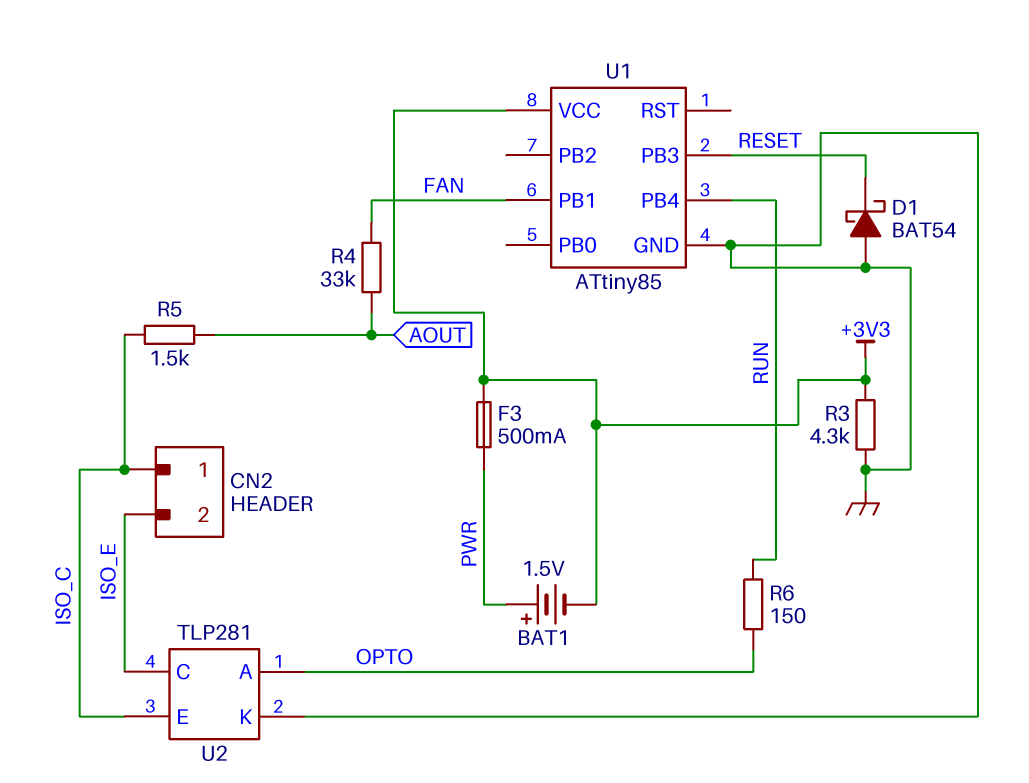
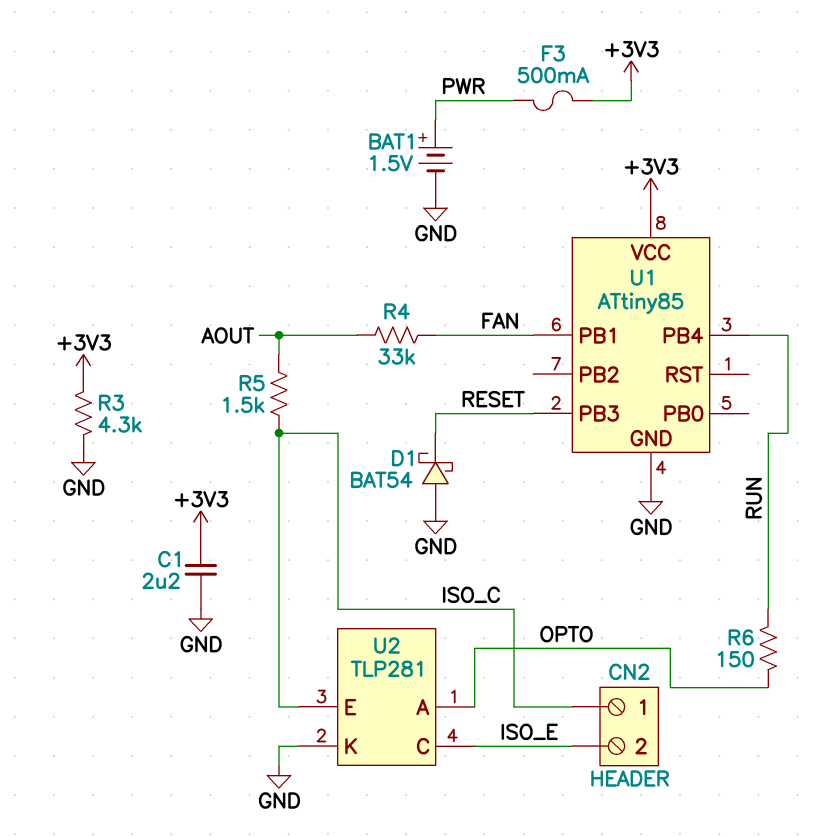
BAT1: 1.5V (plus PWR, minus +3V3) -> 1.5V (plus PWR, minus GND)
C1: none -> 2.2uF (+3V3, GND)

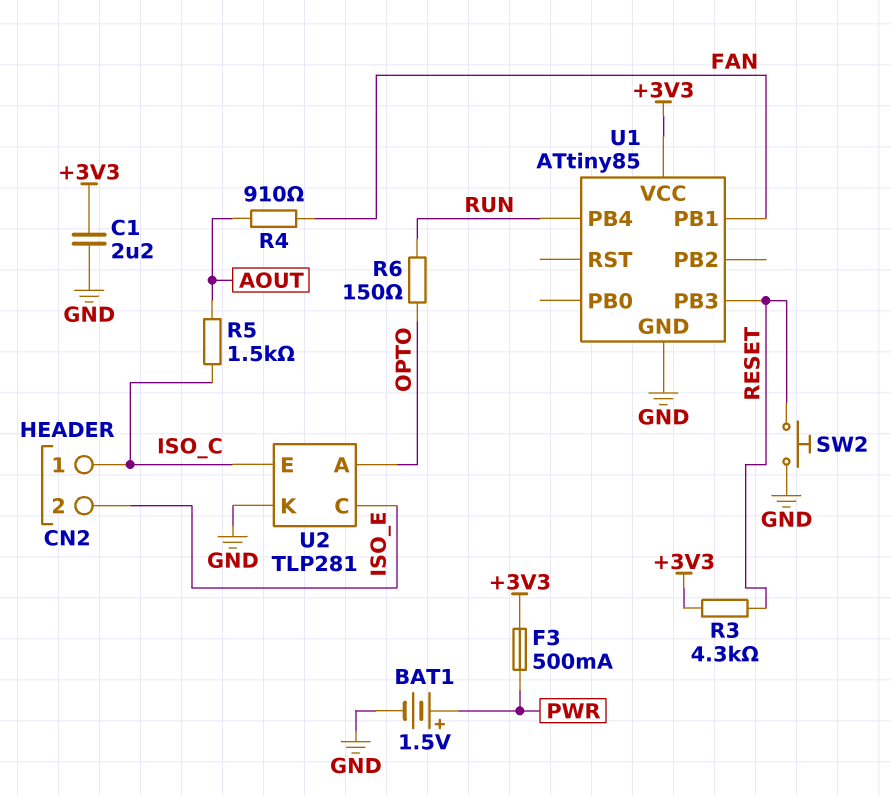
D1: schottky BAT54 (A GND, K RESET) -> none
R3: 4.3k (+3V3, GND) -> 4.3k (+3V3, RESET)
R4: 33k (AOUT, FAN) -> 910 (AOUT, FAN)
SW2: none -> button (GND, RESET)

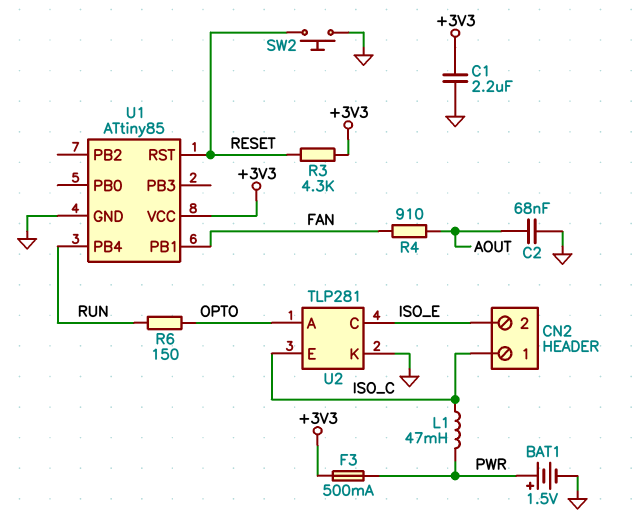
C2: none -> 68nF (AOUT, GND)
L1: none -> 47mH (ISO_C, PWR)
R5: 1.5k (AOUT, ISO_C) -> none
U1 pin PB3: RESET -> none
U1 pin RST: none -> RESET

